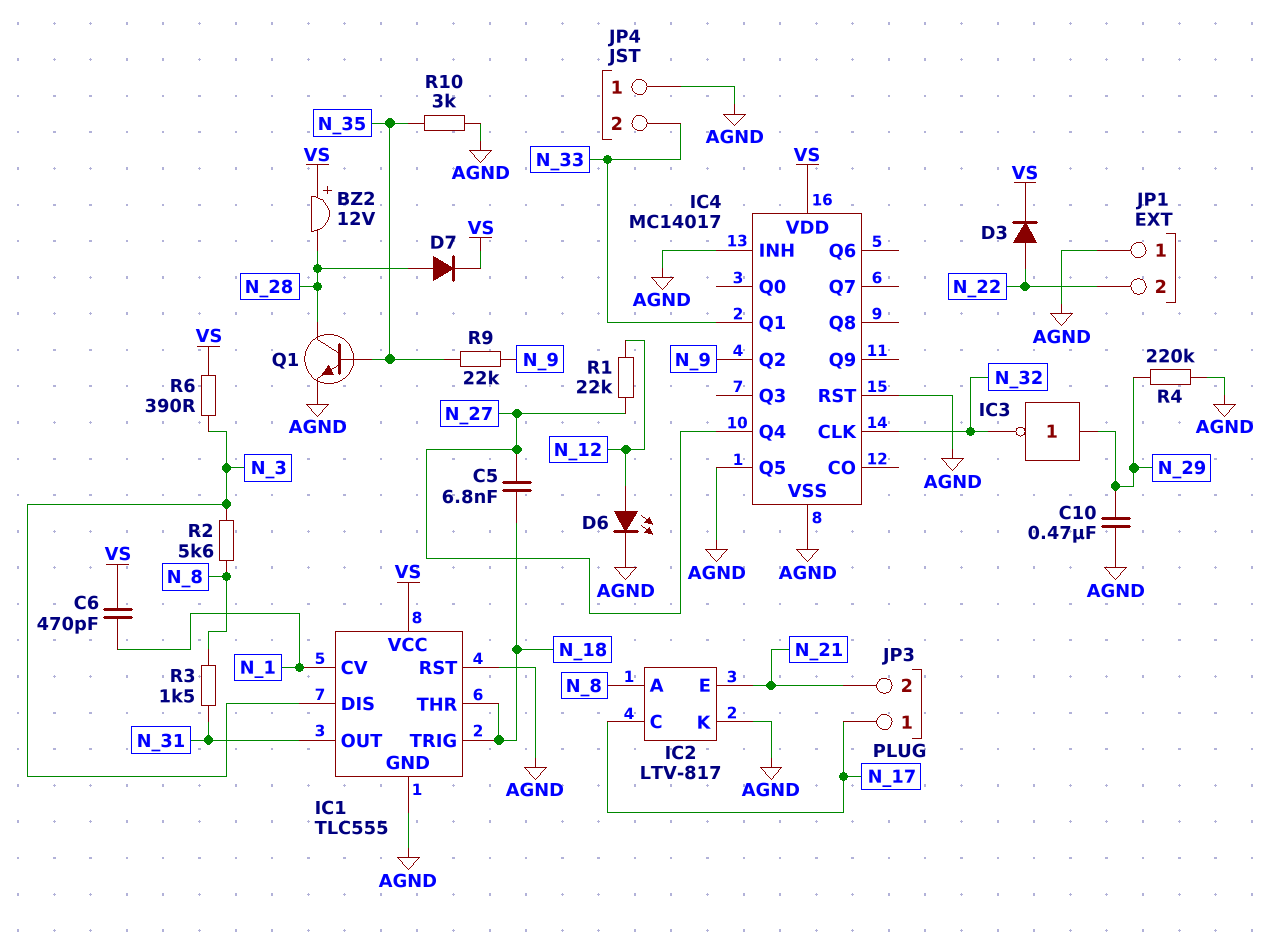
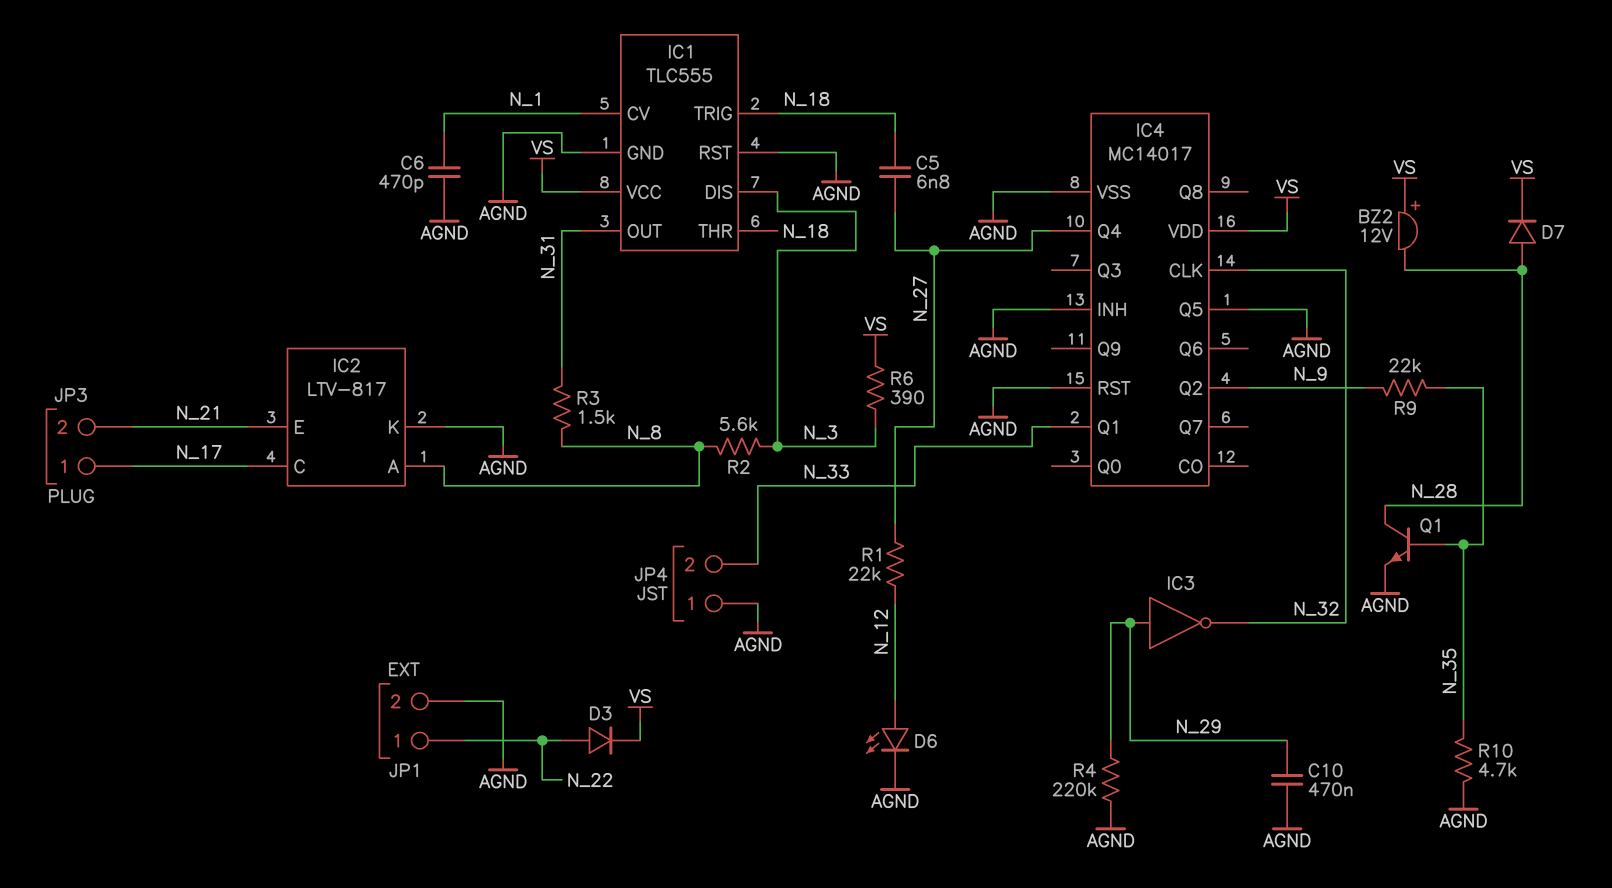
C6: 470pF (N_1, VS) -> 470pF (AGND, N_1)
JP1 pin 1: AGND -> N_22
JP1 pin 2: N_22 -> AGND
R10: 3k (AGND, N_35) -> 4.7k (AGND, N_35)

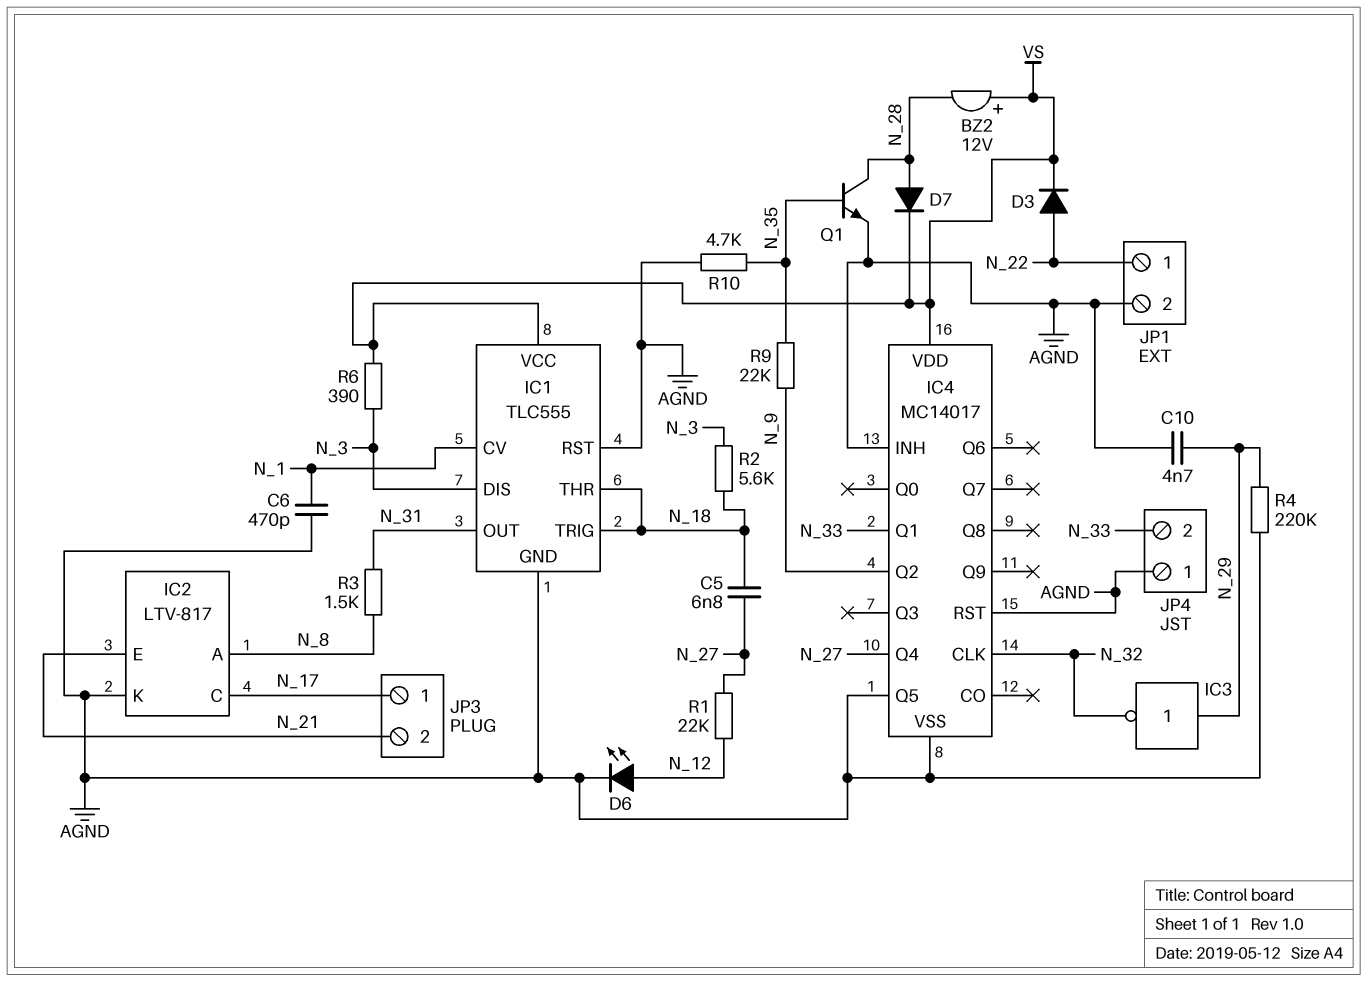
C10: 470nF (AGND, N_29) -> 4.7nF (AGND, N_29)
R2: 5.6k (N_3, N_8) -> 5.6k (N_3, N_18)

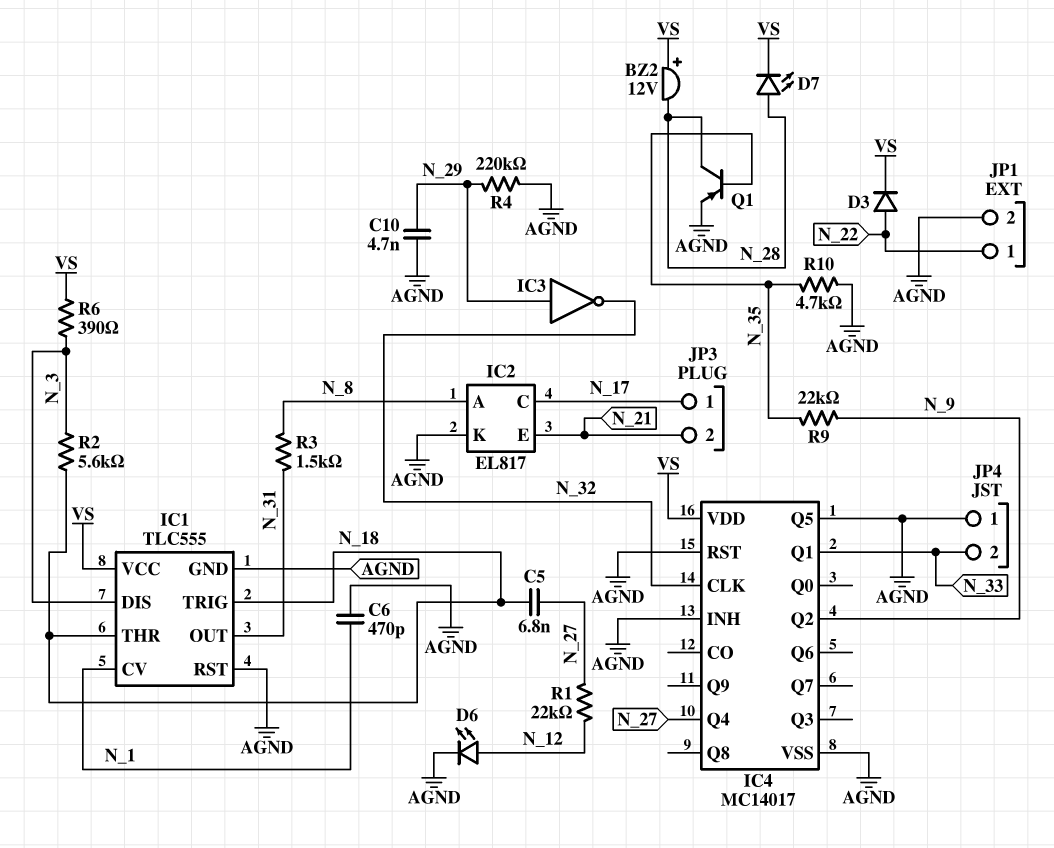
D7: diode (A N_28, K VS) -> LED (A N_28, K VS)
IC2: LTV-817 -> EL817
Q1: NPN (B N_35, C N_28, E AGND) -> PNP (B N_35, C N_28, E AGND)

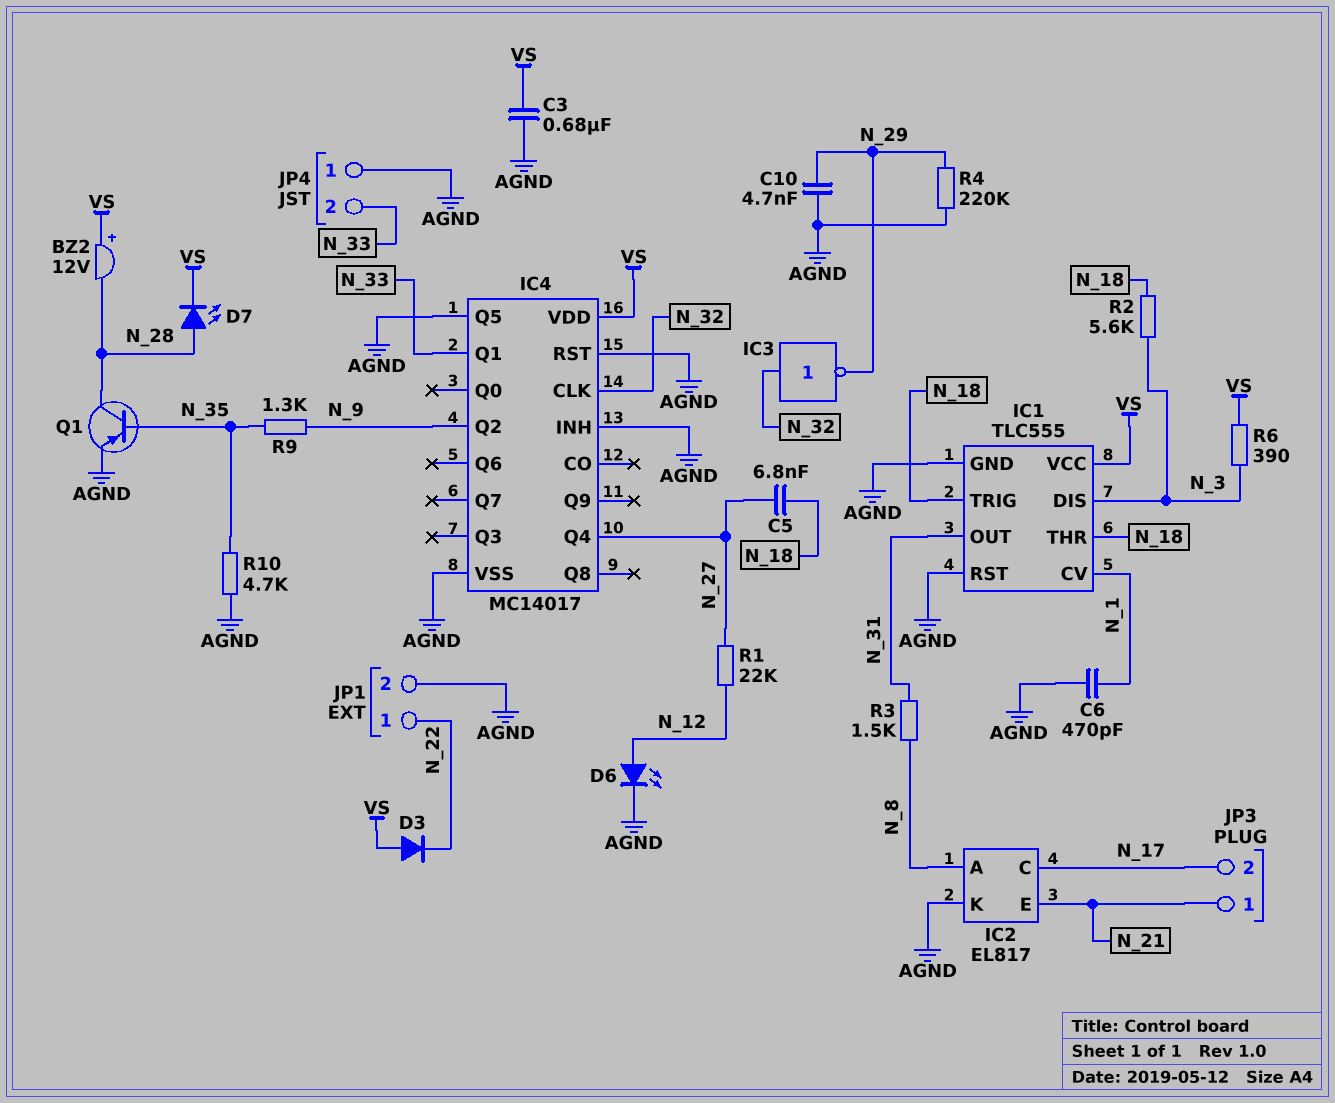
C3: none -> 680nF (AGND, VS)
D3: diode (A N_22, K VS) -> diode (A VS, K N_22)
IC3: NOT (in N_29, out N_32) -> NOT (in N_32, out N_29)
JP3 pin 1: N_17 -> N_21
JP3 pin 2: N_21 -> N_17
R9: 22k (N_9, N_35) -> 1.3k (N_9, N_35)

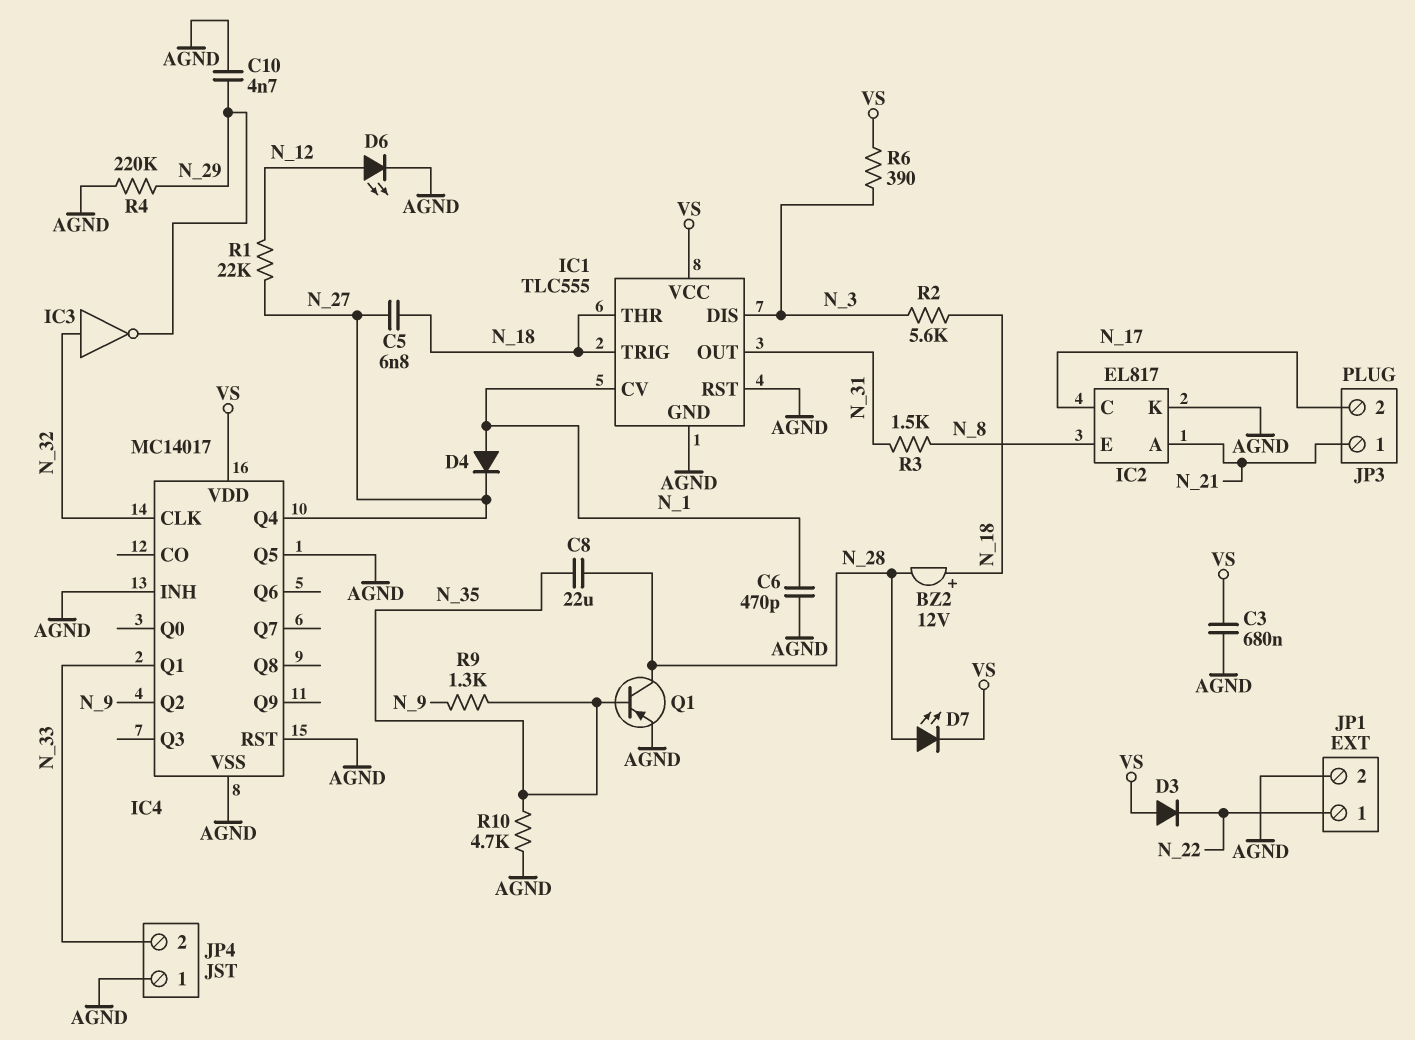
BZ2: buzzer 12V (plus VS, minus N_28) -> buzzer 12V (plus N_18, minus N_28)
C8: none -> 22uF (N_28, N_35)
D4: none -> diode (A N_1, K N_27)
IC2 pin A: N_8 -> N_21
IC2 pin E: N_21 -> N_8

